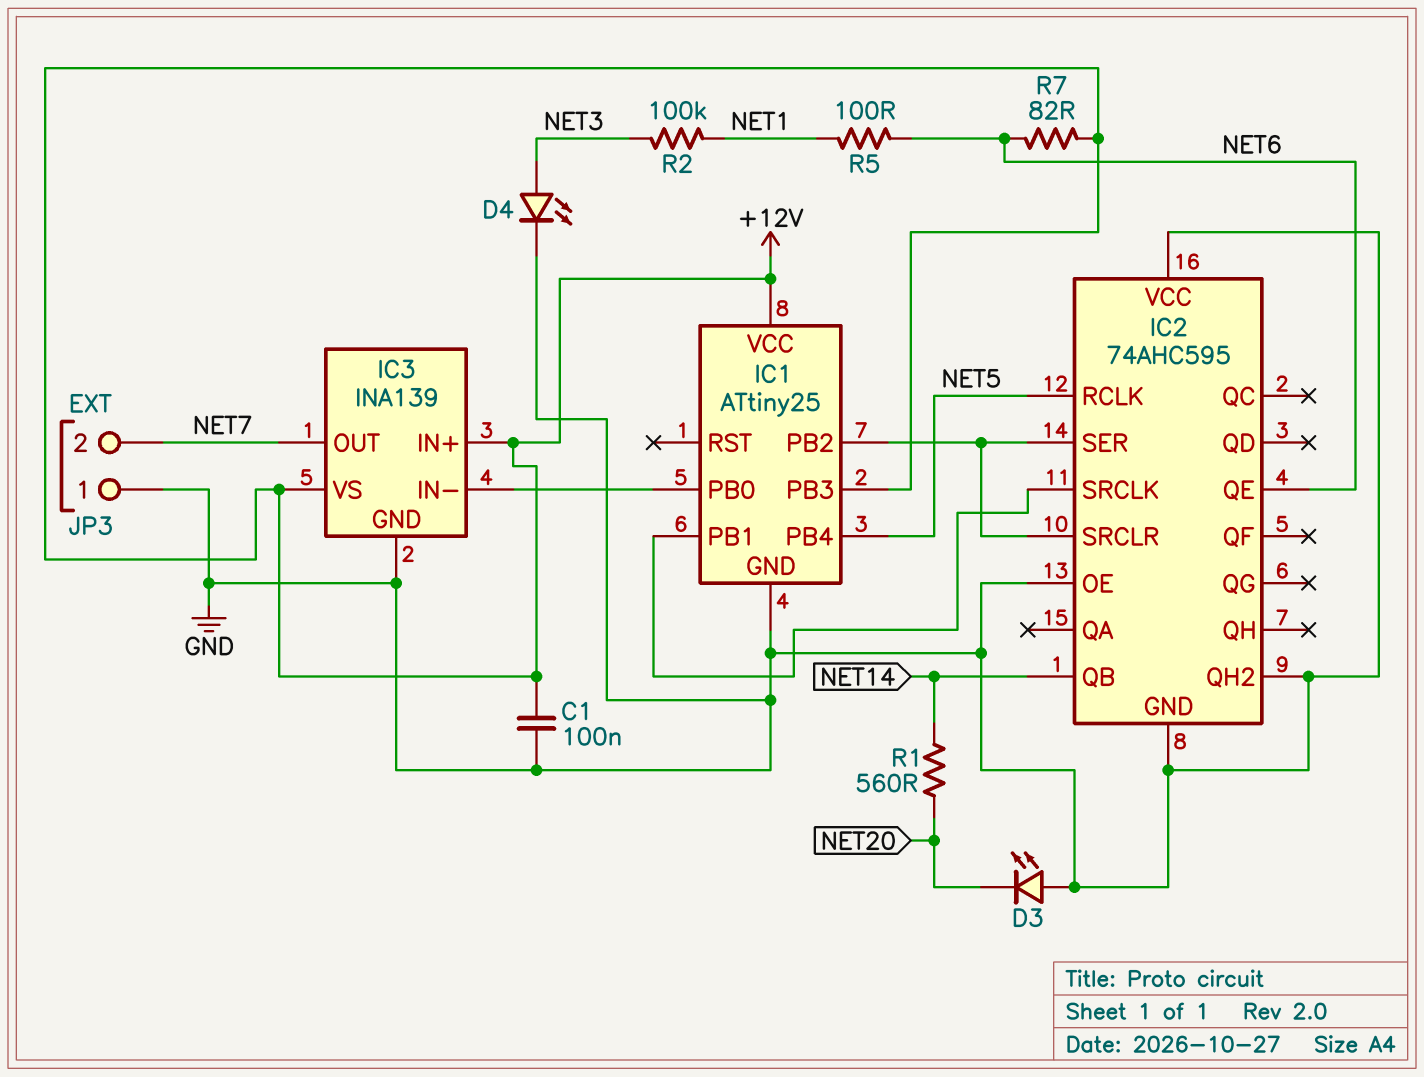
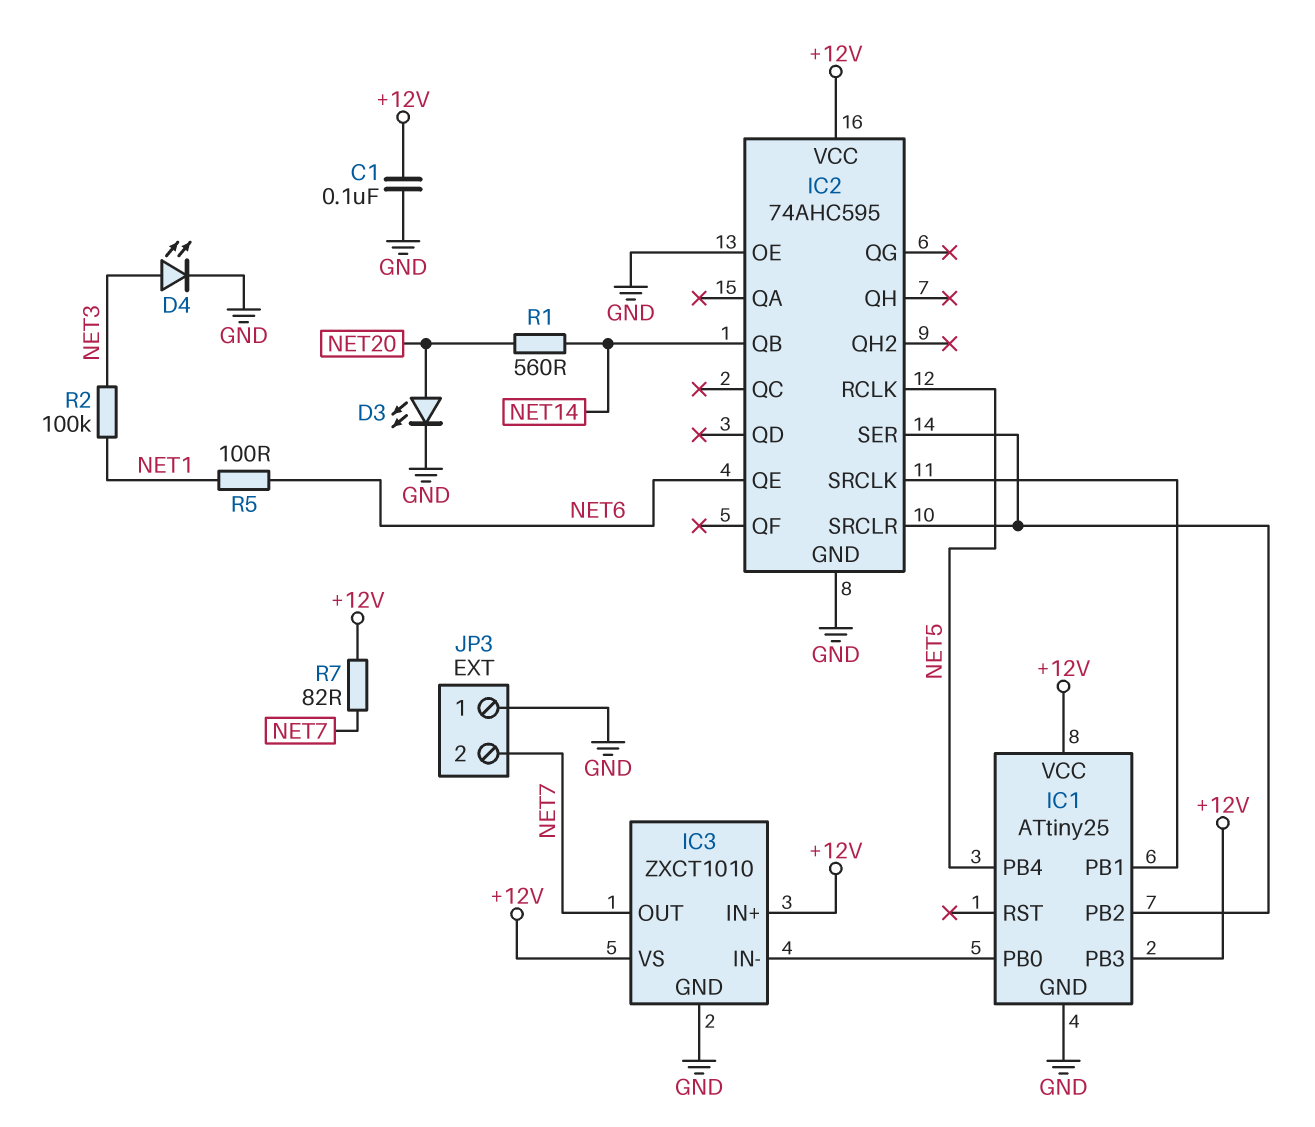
D3: LED (A GND, K NET20) -> LED (A NET20, K GND)
IC2 pin QH2: GND -> none
IC2 pin VCC: GND -> +12V
IC3: INA139 -> ZXCT1010
R7: 82 (+12V, NET6) -> 82 (+12V, NET7)

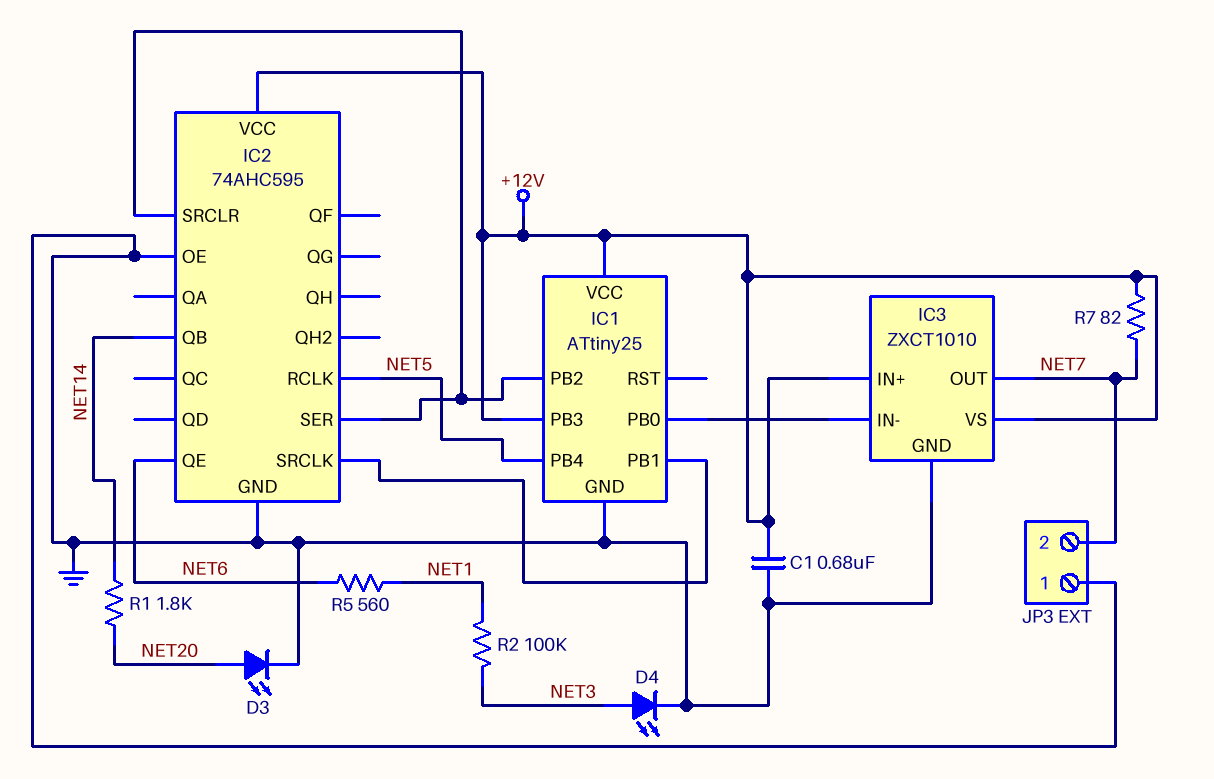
C1: 100nF (+12V, GND) -> 680nF (+12V, GND)
R1: 560 (NET14, NET20) -> 1.8k (NET14, NET20)
R5: 100 (NET1, NET6) -> 560 (NET1, NET6)

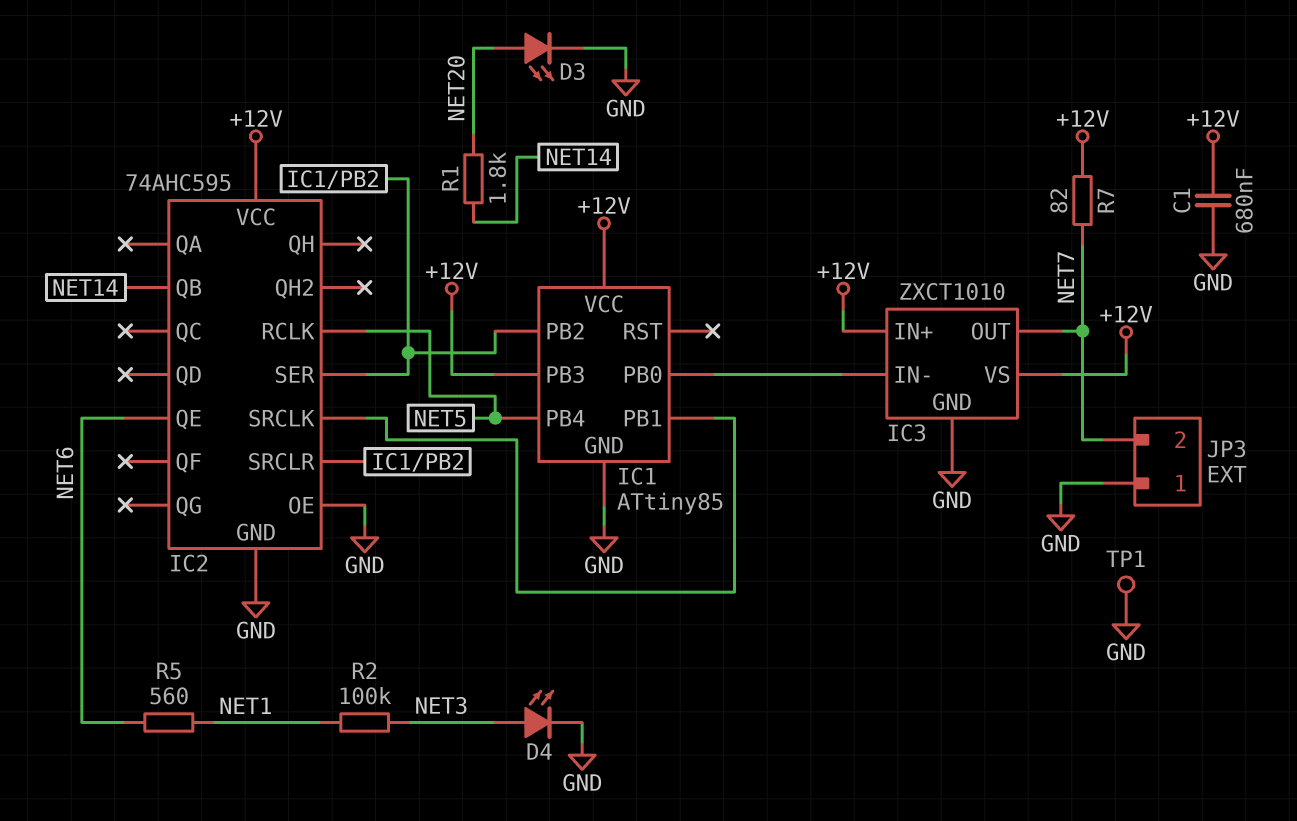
IC1: ATtiny25 -> ATtiny85
TP1: none -> test point (GND)

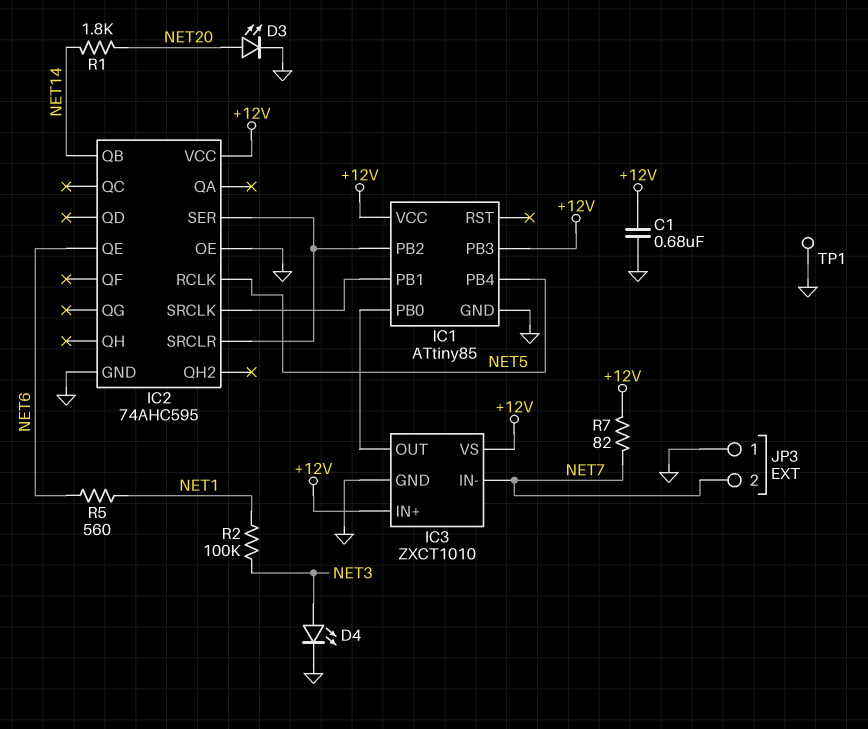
IC3 pin IN-: IC1/PB0 -> NET7
IC3 pin OUT: NET7 -> IC1/PB0

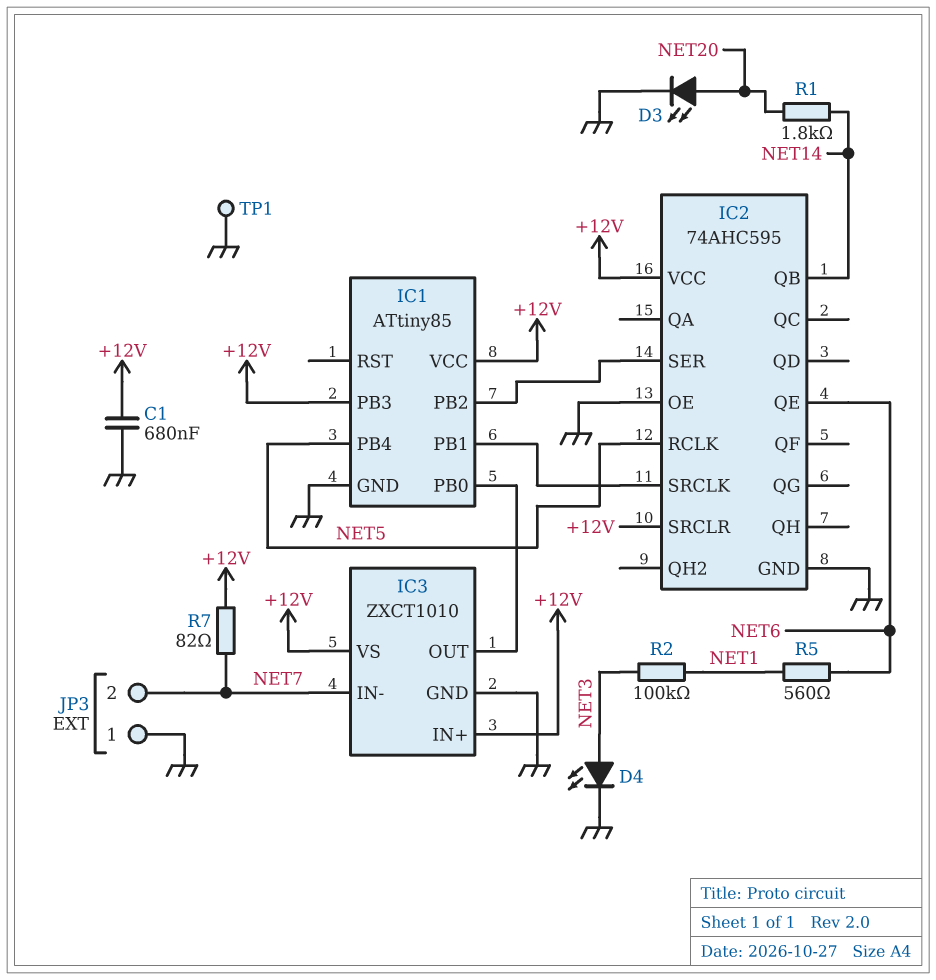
IC2 pin SRCLR: IC1/PB2 -> +12V

